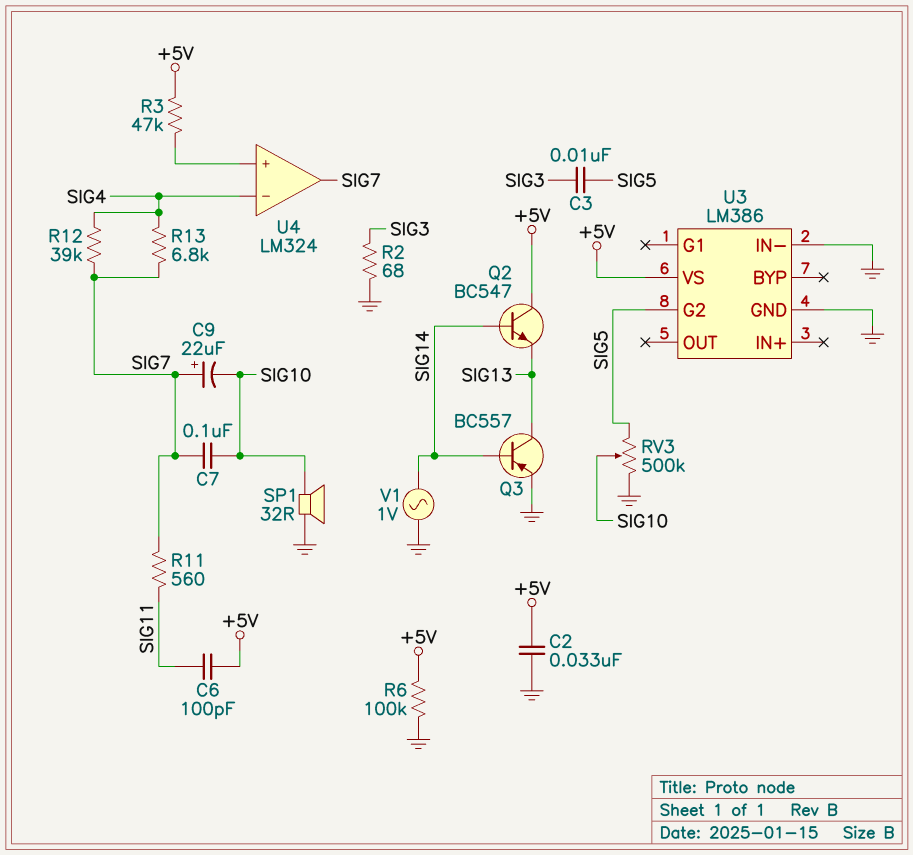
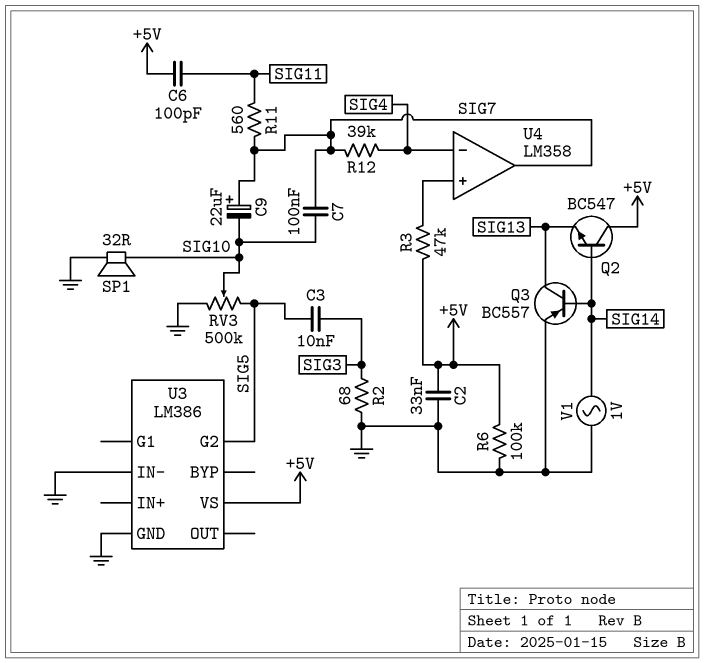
R13: 6.8k (SIG4, SIG7) -> none
U4: LM324 -> LM358

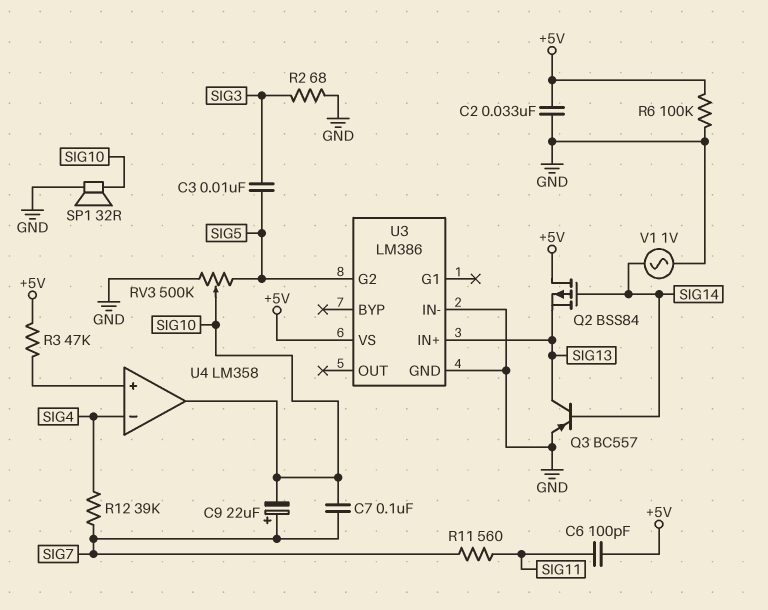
Q2: NPN BC547 (B SIG14, C +5V, E SIG13) -> PMOS BSS84 (G SIG14, D +5V, S SIG13)
U3 pin IN+: none -> SIG13
U4 pin out: SIG7 -> SIG10

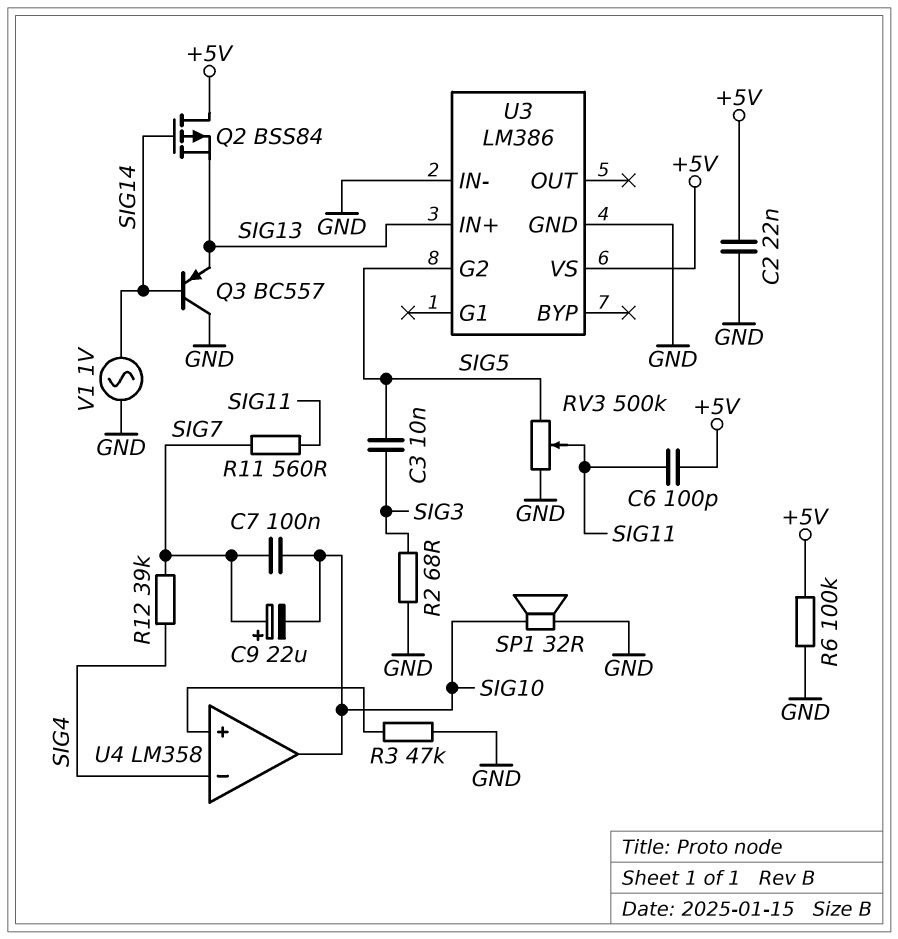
C2: 33nF (+5V, GND) -> 22nF (+5V, GND)
Q3: PNP BC557 (B SIG14, C SIG13, E GND) -> PNP BC557 (B SIG14, C GND, E SIG13)
R3: 47k (+5V, U4/in+) -> 47k (GND, U4/in+)
RV3: 500k (GND, SIG5, wiper SIG10) -> 500k (GND, SIG5, wiper SIG11)

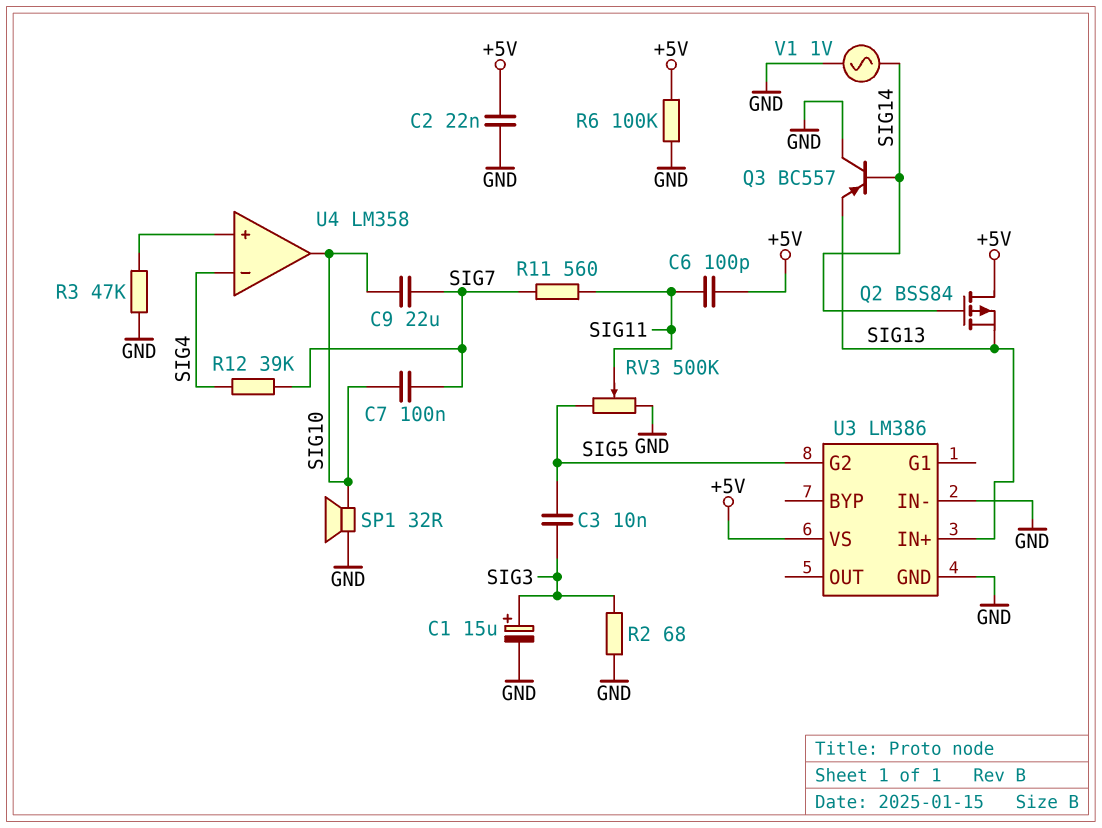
C1: none -> 15uF (plus SIG3, minus GND)
C9: 22uF (plus SIG7, minus SIG10) -> 22uF (SIG7, SIG10)

